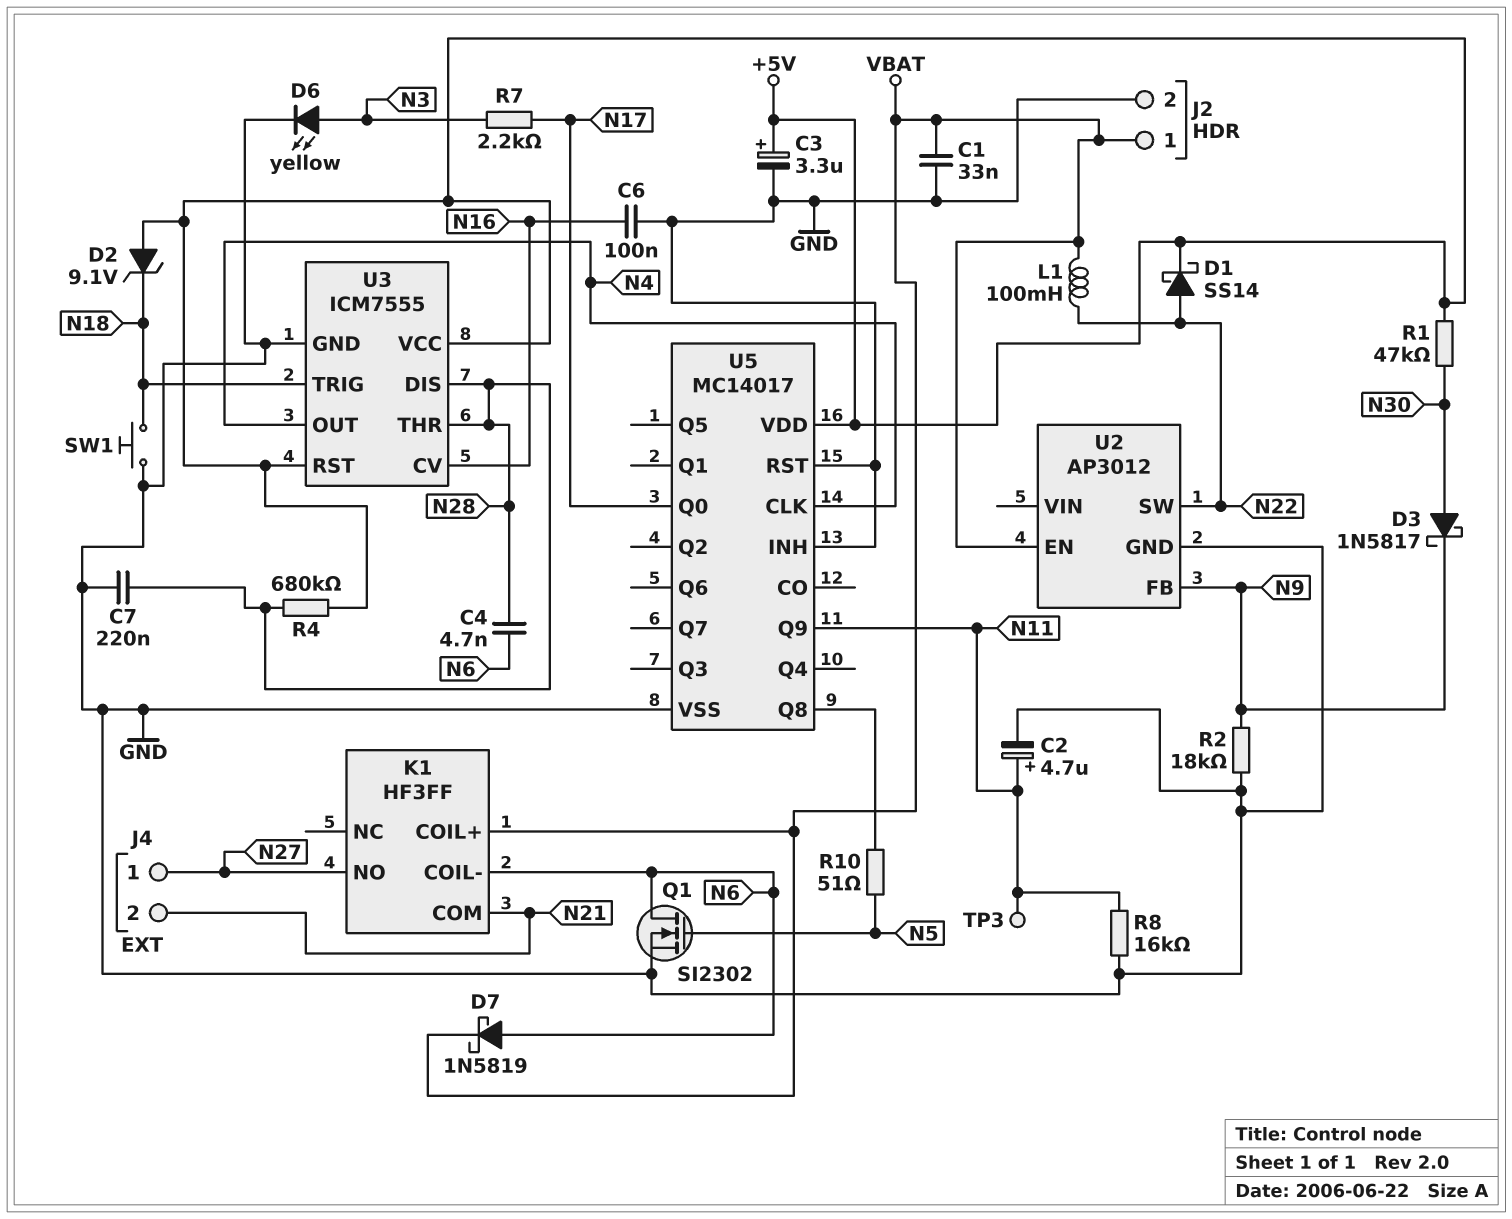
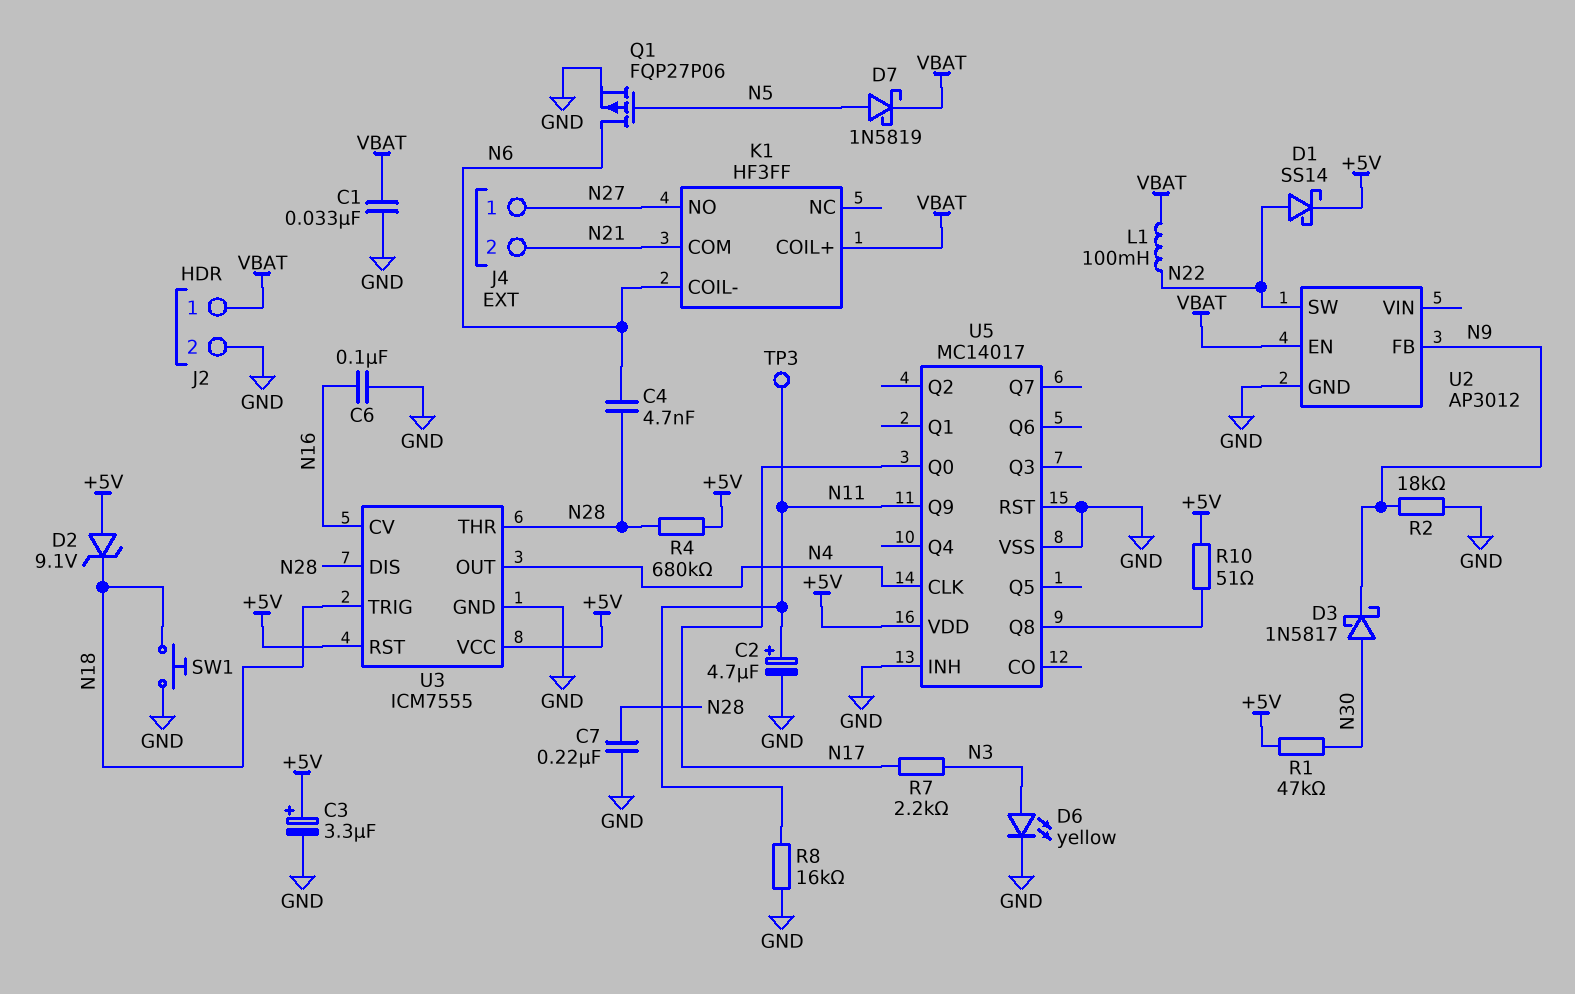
D7: schottky 1N5819 (A N6, K VBAT) -> schottky 1N5819 (A N5, K VBAT)
Q1: NMOS SI2302 (G N5, D N6, S GND) -> PMOS FQP27P06 (G N5, D N6, S GND)
R10: 51 (N5, U5/Q8) -> 51 (+5V, U5/Q8)

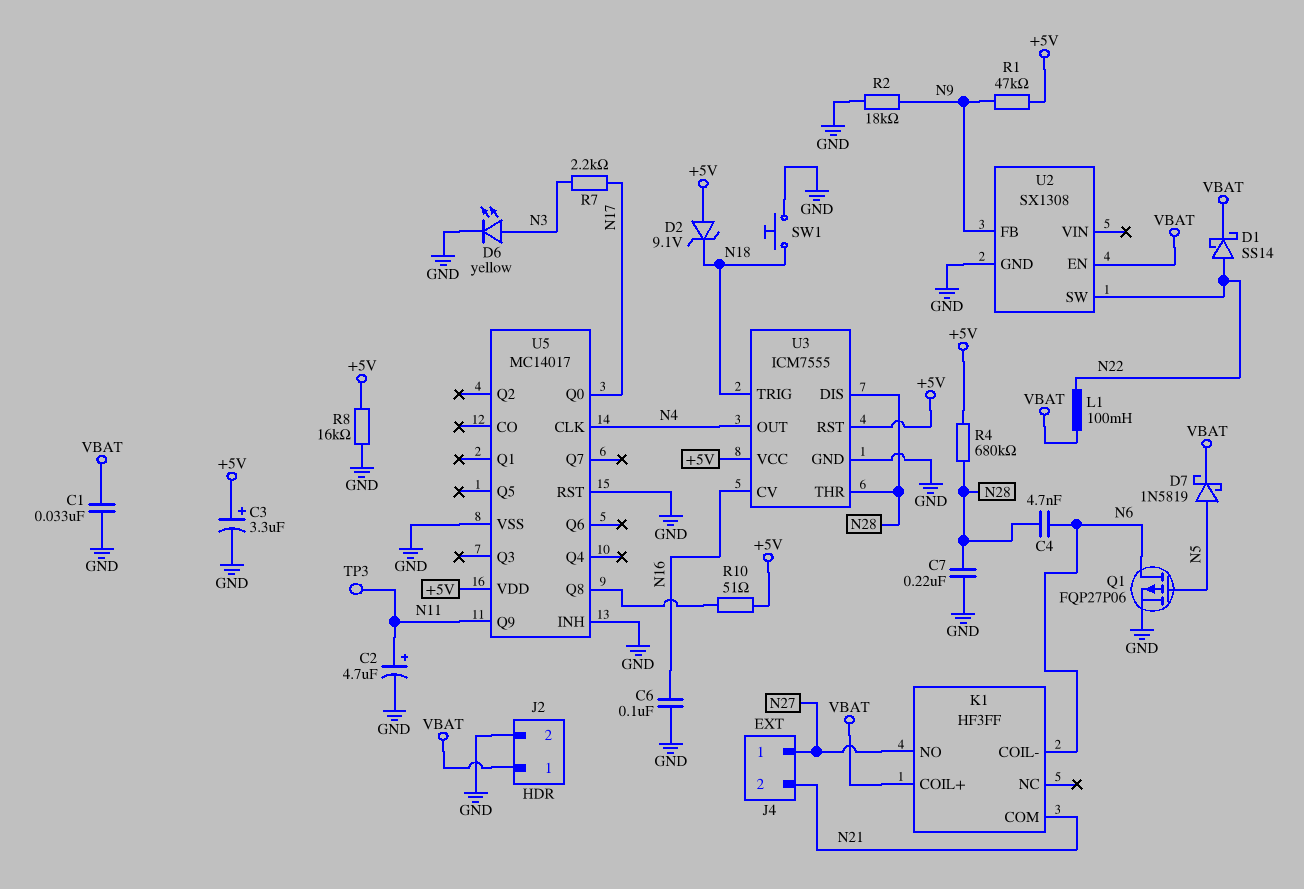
D1: schottky SS14 (A N22, K +5V) -> schottky SS14 (A N22, K VBAT)
D3: schottky 1N5817 (A N30, K N9) -> none
R1: 47k (+5V, N30) -> 47k (+5V, N9)
R8: 16k (GND, N11) -> 16k (+5V, GND)
U2: AP3012 -> SX1308

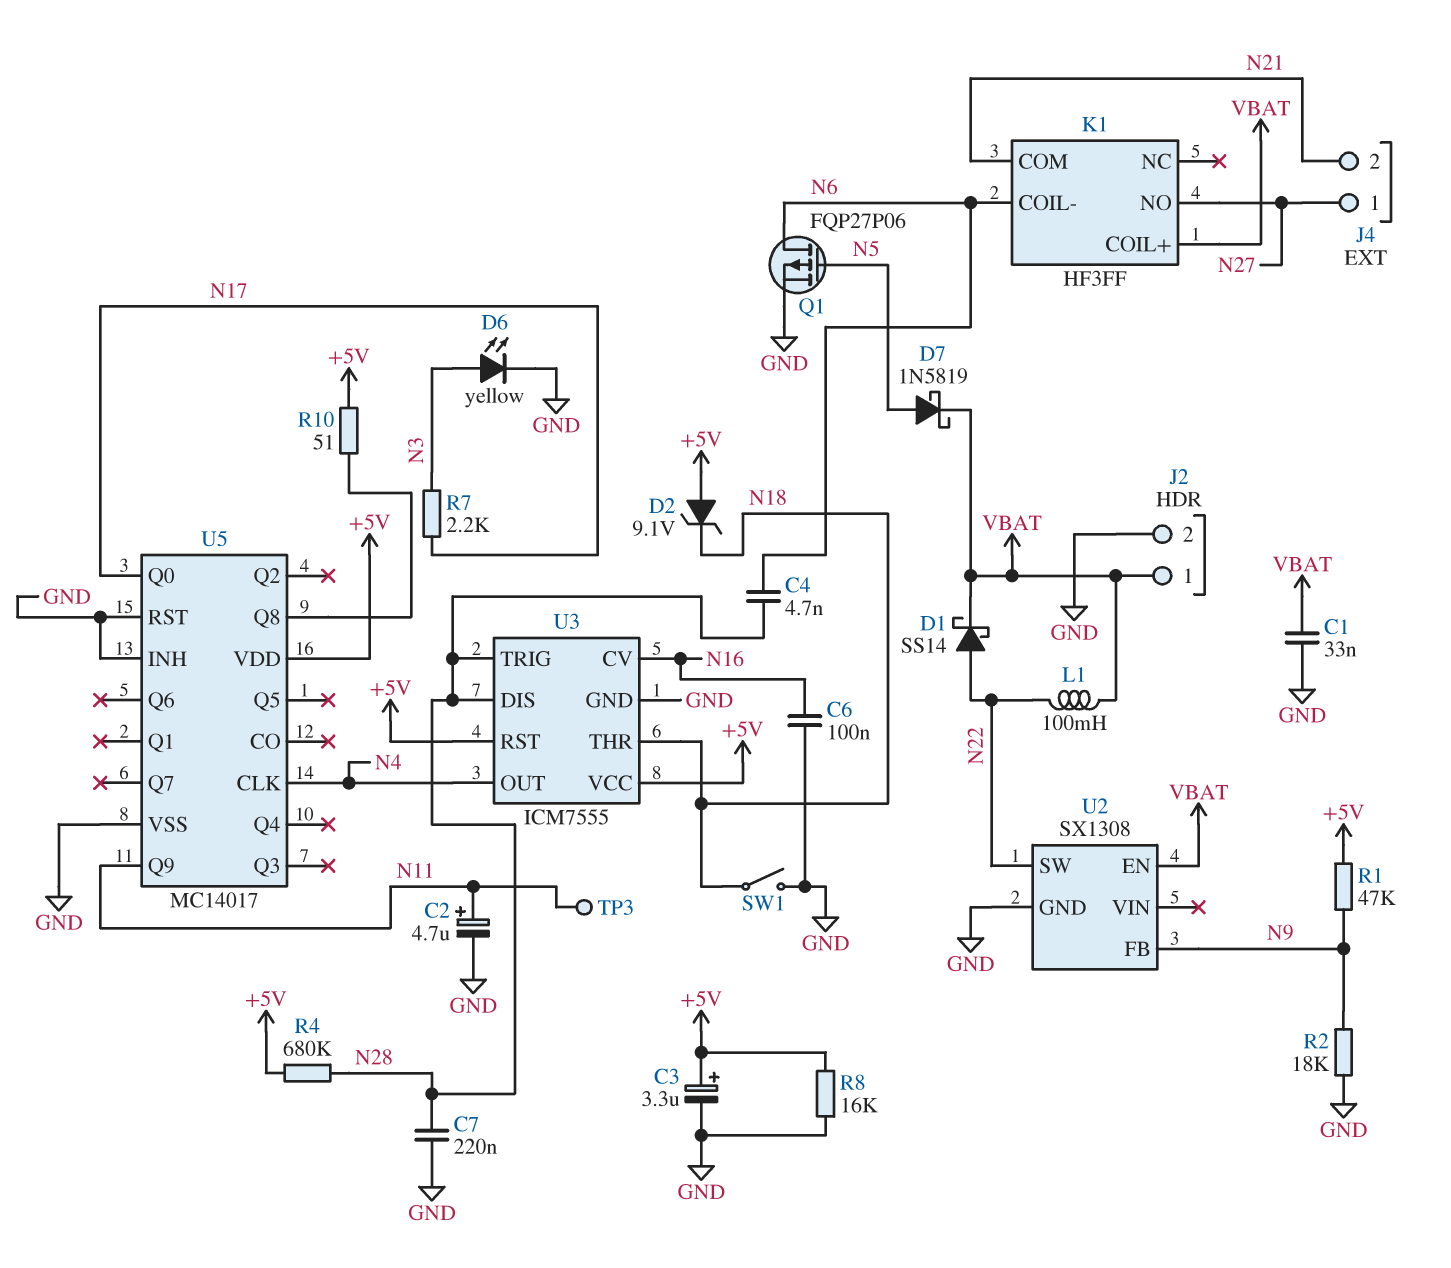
SW1: button (GND, N18) -> switch (GND, N18)
U3 pin THR: N28 -> N18
U3 pin TRIG: N18 -> N28

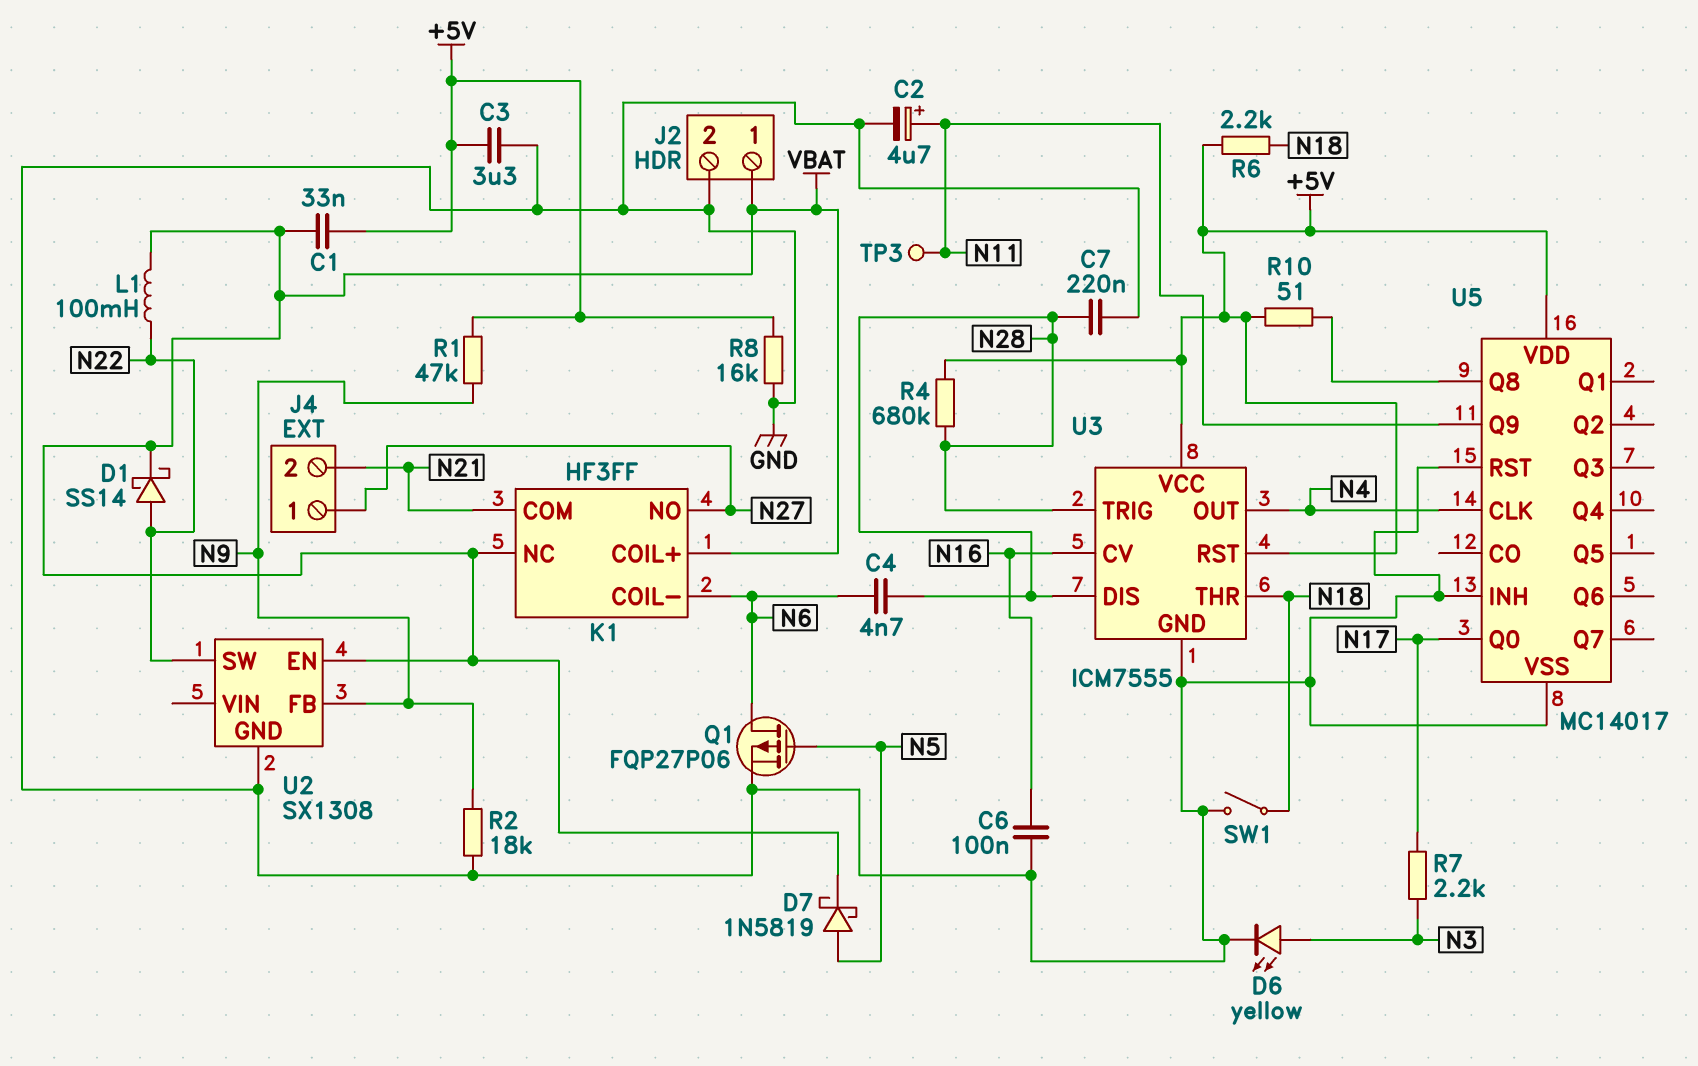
C1: 33nF (GND, VBAT) -> 33nF (+5V, VBAT)
C3: 3.3uF (plus +5V, minus GND) -> 3.3uF (+5V, GND)
D2: zener 9.1V (A +5V, K N18) -> none
K1 pin NC: none -> VBAT
R6: none -> 2.2k (+5V, N18)

